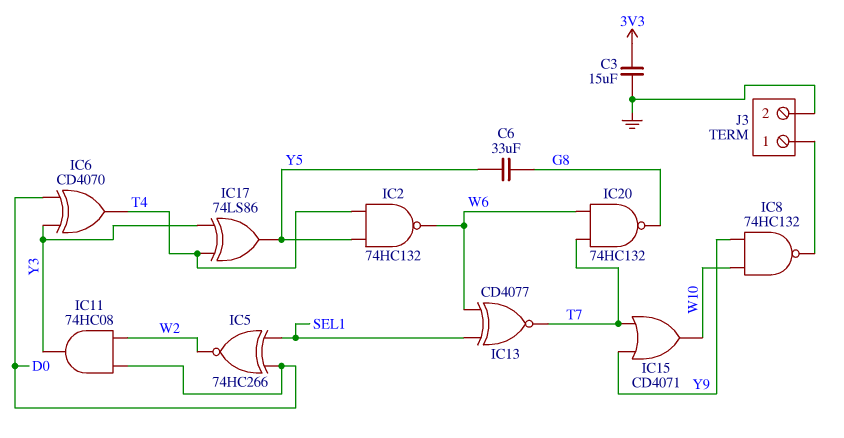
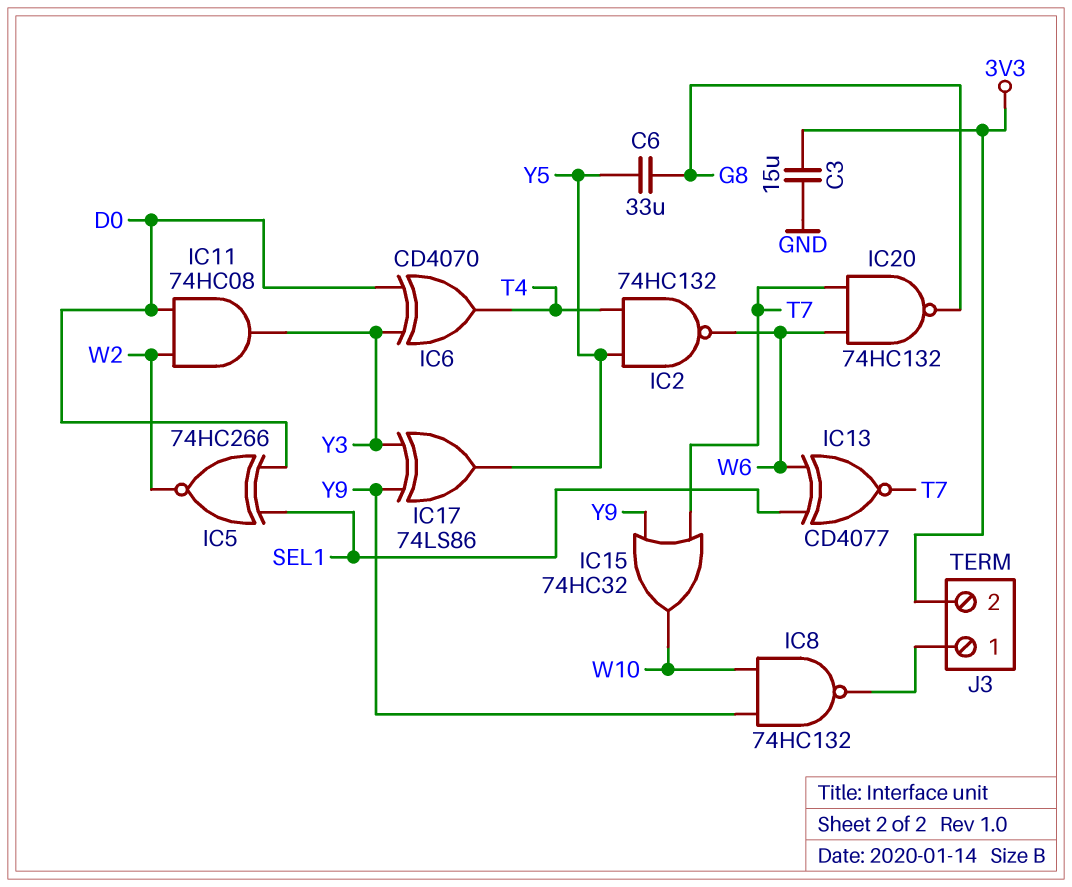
IC15: OR CD4071 (in T7, in Y9, out W10) -> OR 74HC32 (in T7, in Y9, out W10)
IC17: XOR 74LS86 (in T4, in Y3, out Y5) -> XOR 74LS86 (in Y3, in Y9, out Y5)
J3 pin 2: GND -> 3V3

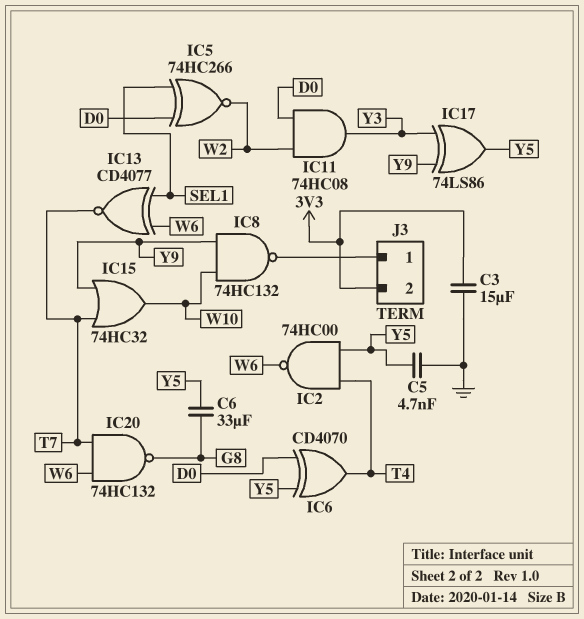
C5: none -> 4.7nF (GND, Y5)
IC2: NAND 74HC132 (in T4, in Y5, out W6) -> NAND 74HC00 (in T4, in Y5, out W6)
IC6: XOR CD4070 (in D0, in Y3, out T4) -> XOR CD4070 (in D0, in Y5, out T4)

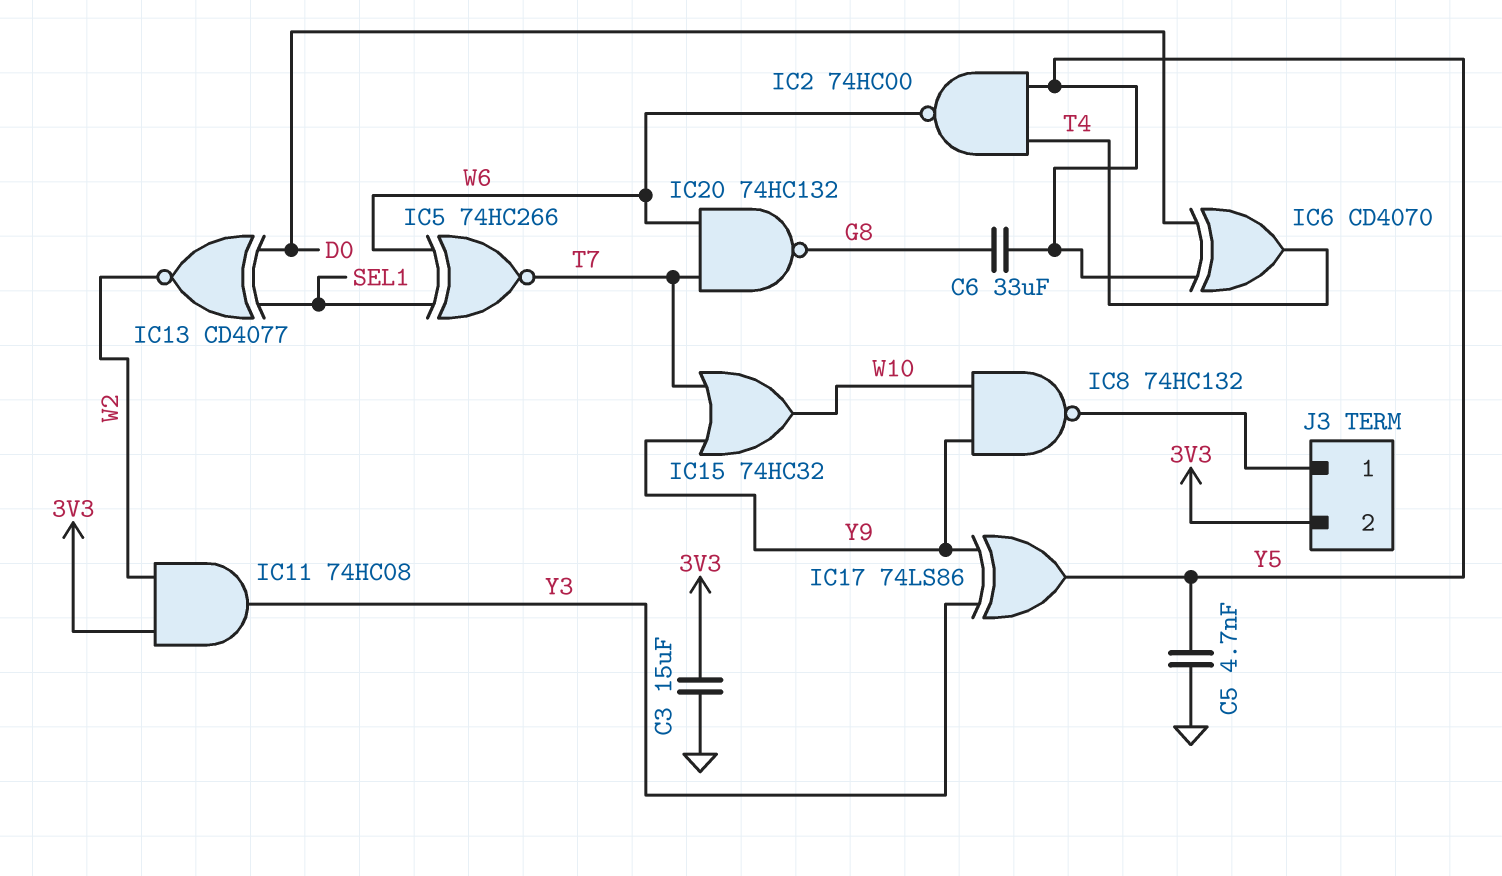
IC5: XNOR 74HC266 (in D0, in SEL1, out W2) -> XNOR 74HC266 (in SEL1, in W6, out T7)
IC11: AND 74HC08 (in D0, in W2, out Y3) -> AND 74HC08 (in 3V3, in W2, out Y3)
IC13: XNOR CD4077 (in SEL1, in W6, out T7) -> XNOR CD4077 (in D0, in SEL1, out W2)

